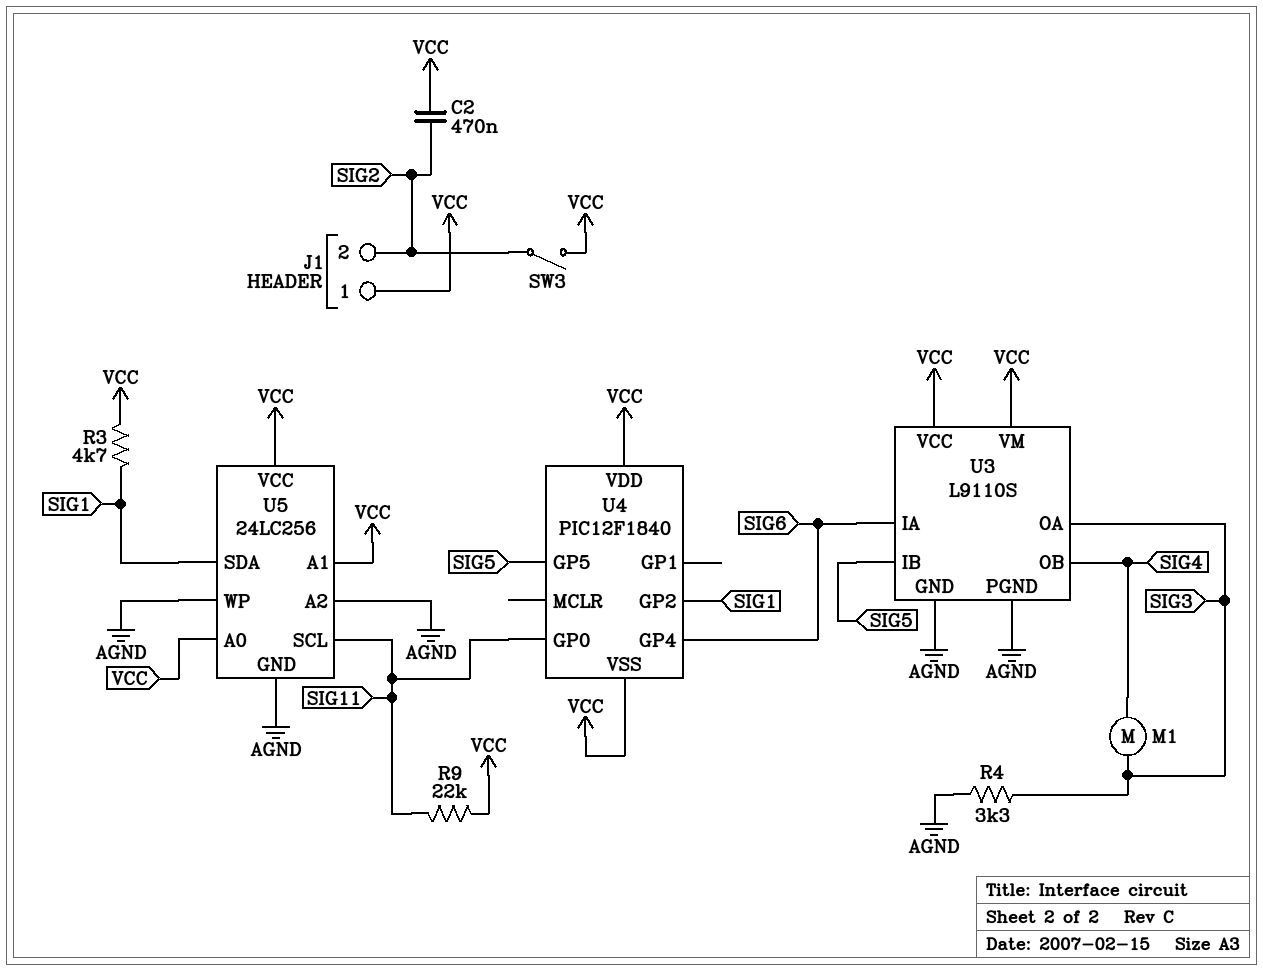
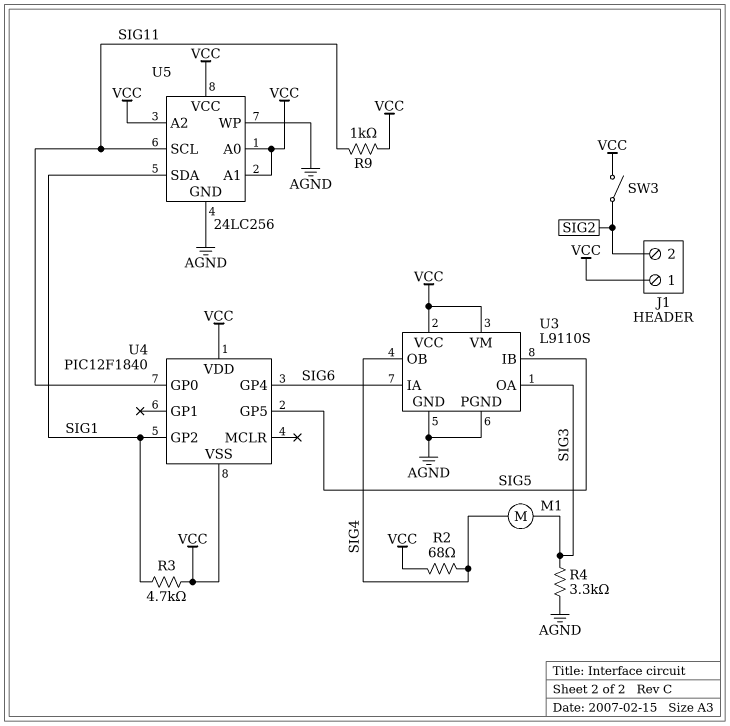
C2: 470nF (SIG2, VCC) -> none
R2: none -> 68 (SIG4, VCC)
R9: 22k (SIG11, VCC) -> 1k (SIG11, VCC)
U5 pin A2: AGND -> VCC

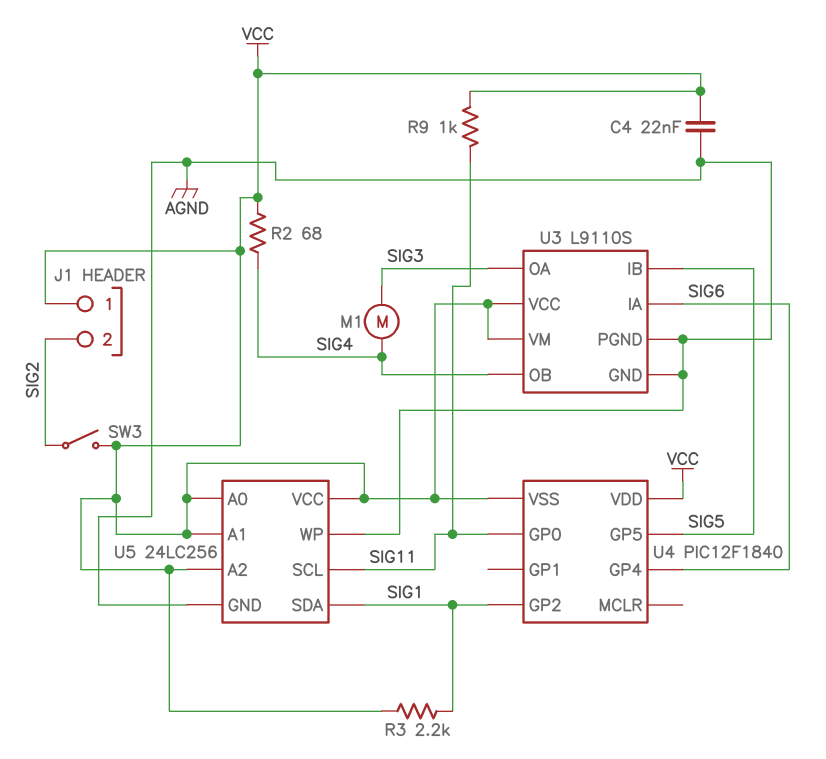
C4: none -> 22nF (AGND, VCC)
R3: 4.7k (SIG1, VCC) -> 2.2k (SIG1, VCC)
R4: 3.3k (AGND, SIG3) -> none

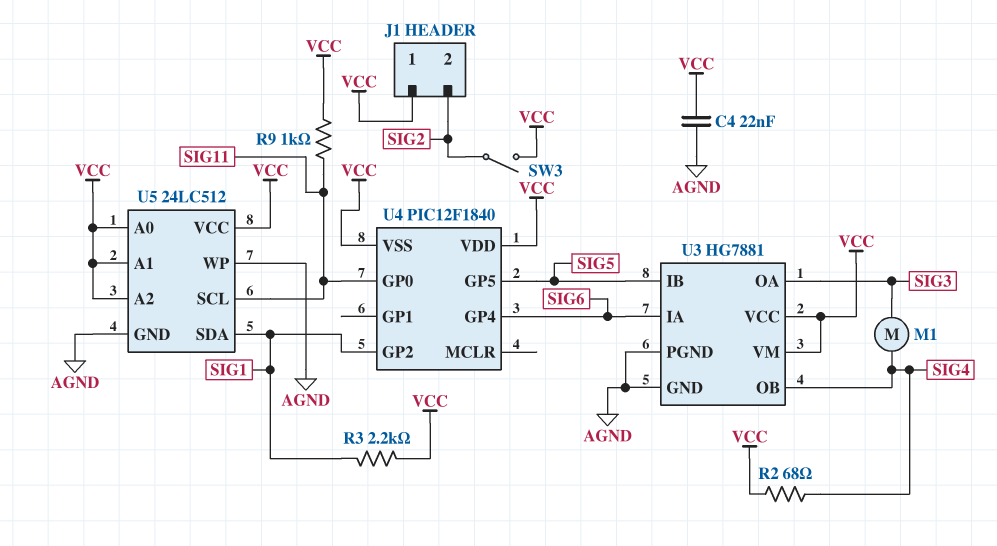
U3: L9110S -> HG7881
U5: 24LC256 -> 24LC512

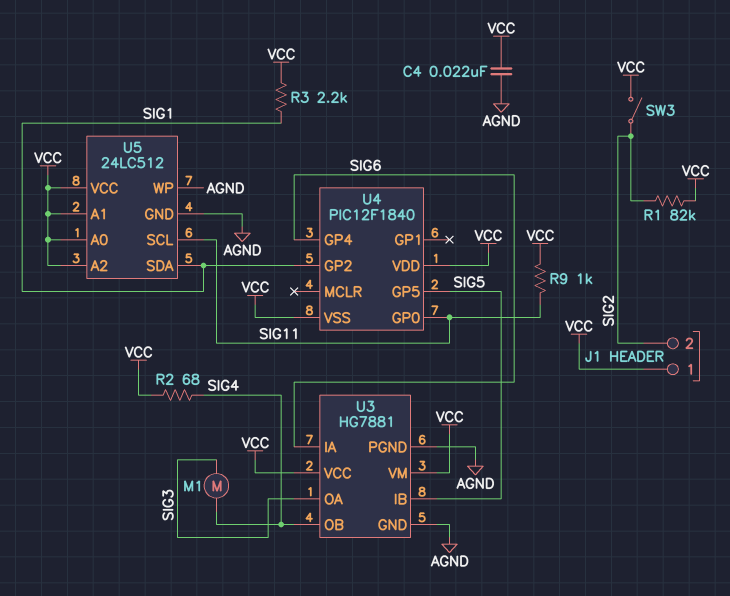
R1: none -> 82k (SIG2, VCC)

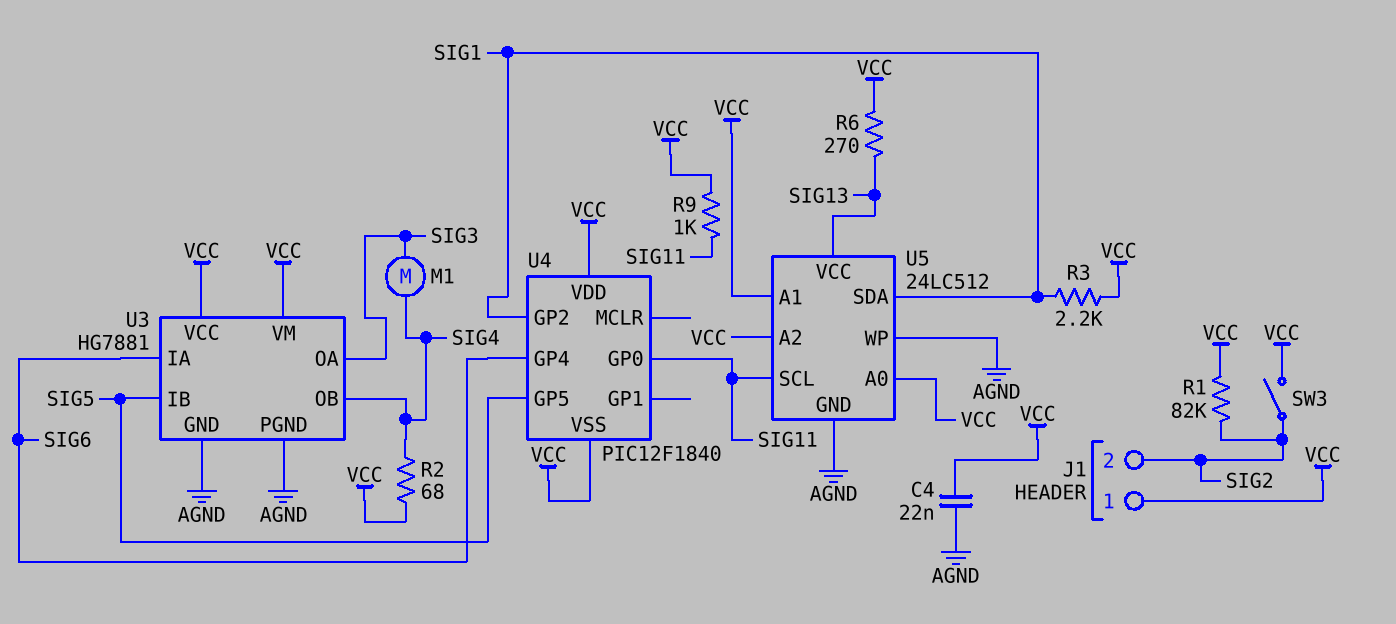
R6: none -> 270 (SIG13, VCC)
U5 pin VCC: VCC -> SIG13

